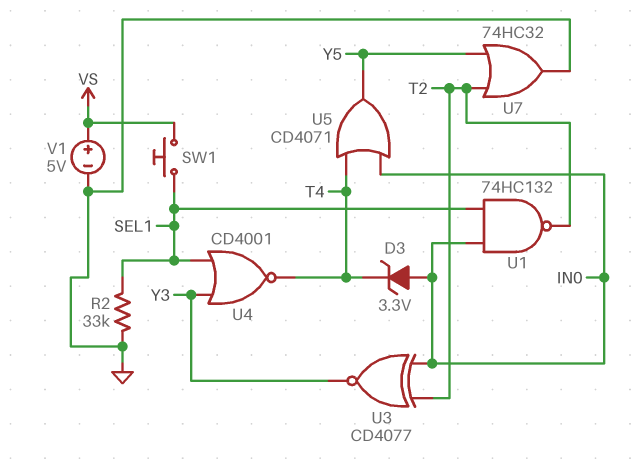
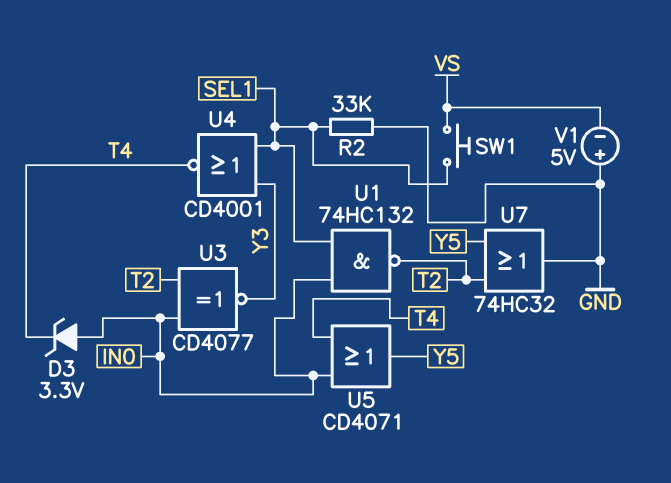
V1: 5V (plus VS, minus GND) -> 5V (plus GND, minus VS)

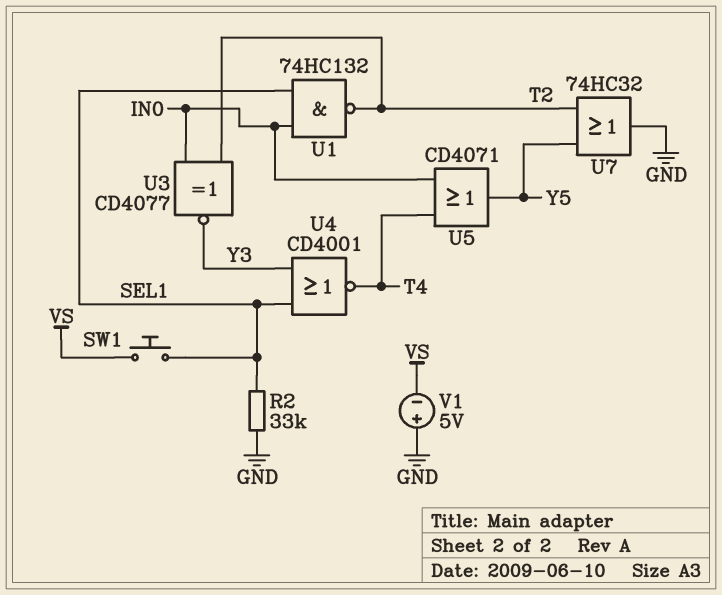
D3: zener 3.3V (A IN0, K T4) -> none

